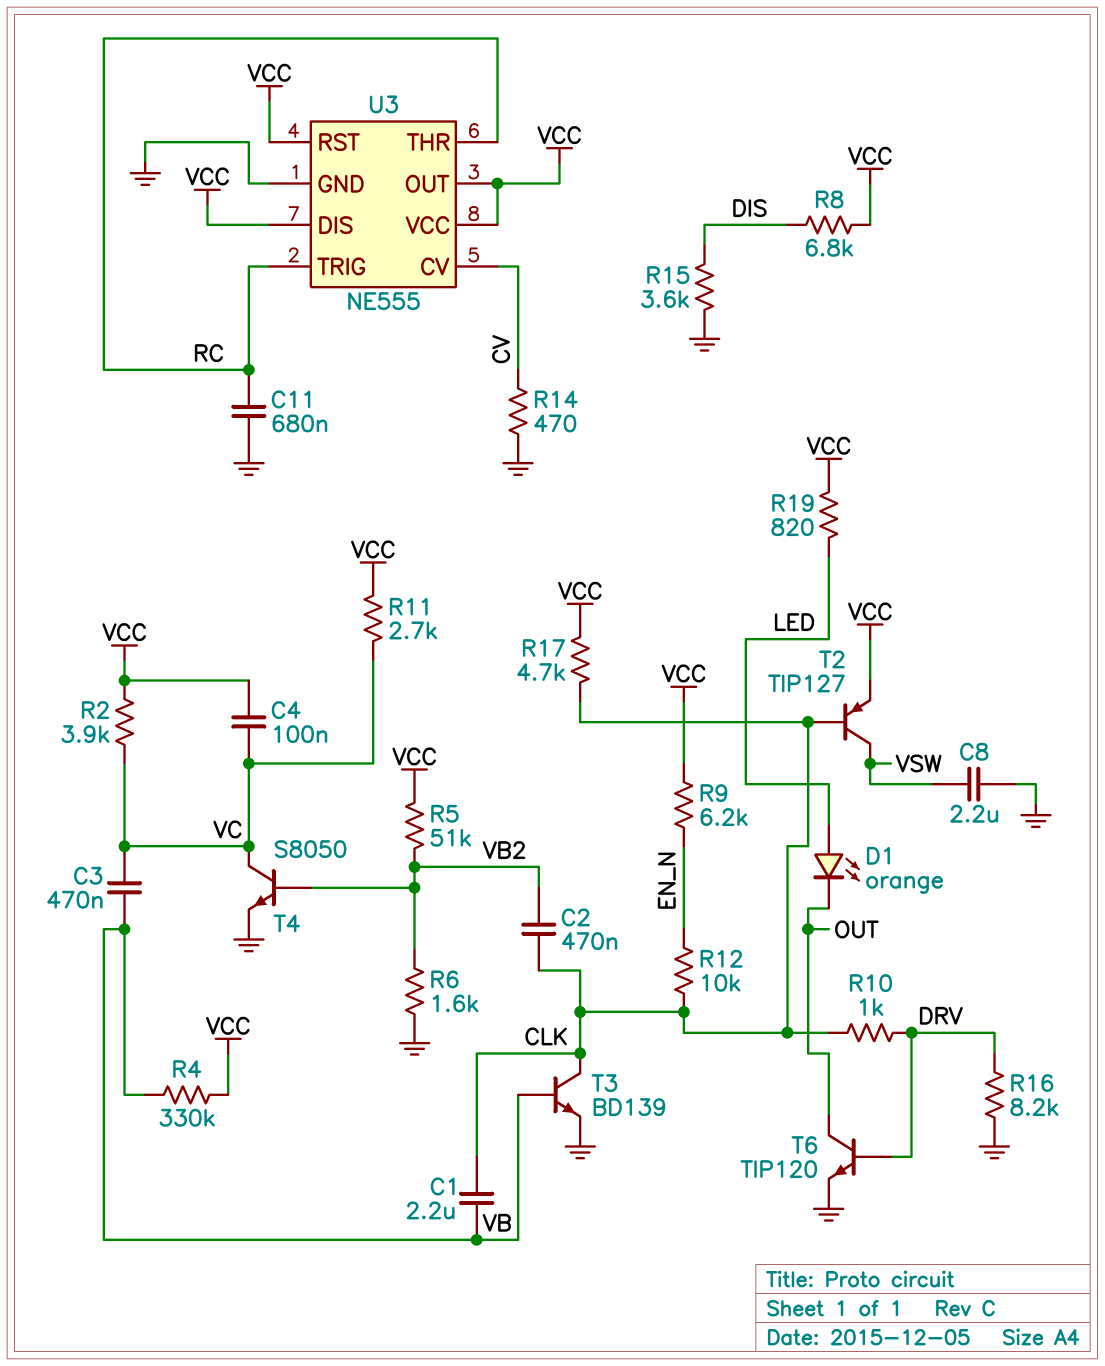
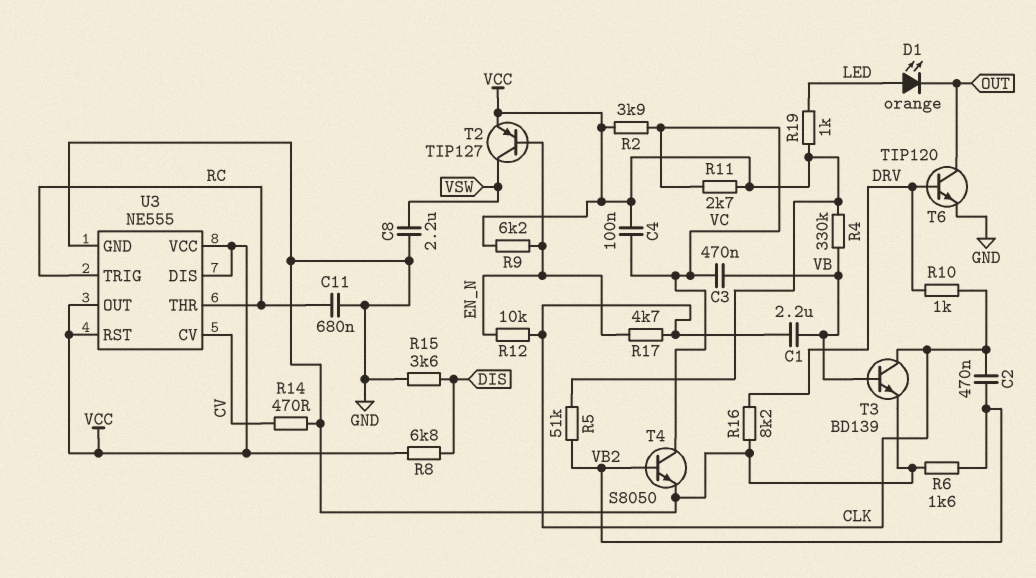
R17: 4.7k (CLK, VCC) -> 4.7k (CLK, EN_N)
R19: 820 (LED, VCC) -> 1k (LED, VCC)
T2: PNP TIP127 (B CLK, C VSW, E VCC) -> PNP TIP127 (B EN_N, C VSW, E VCC)

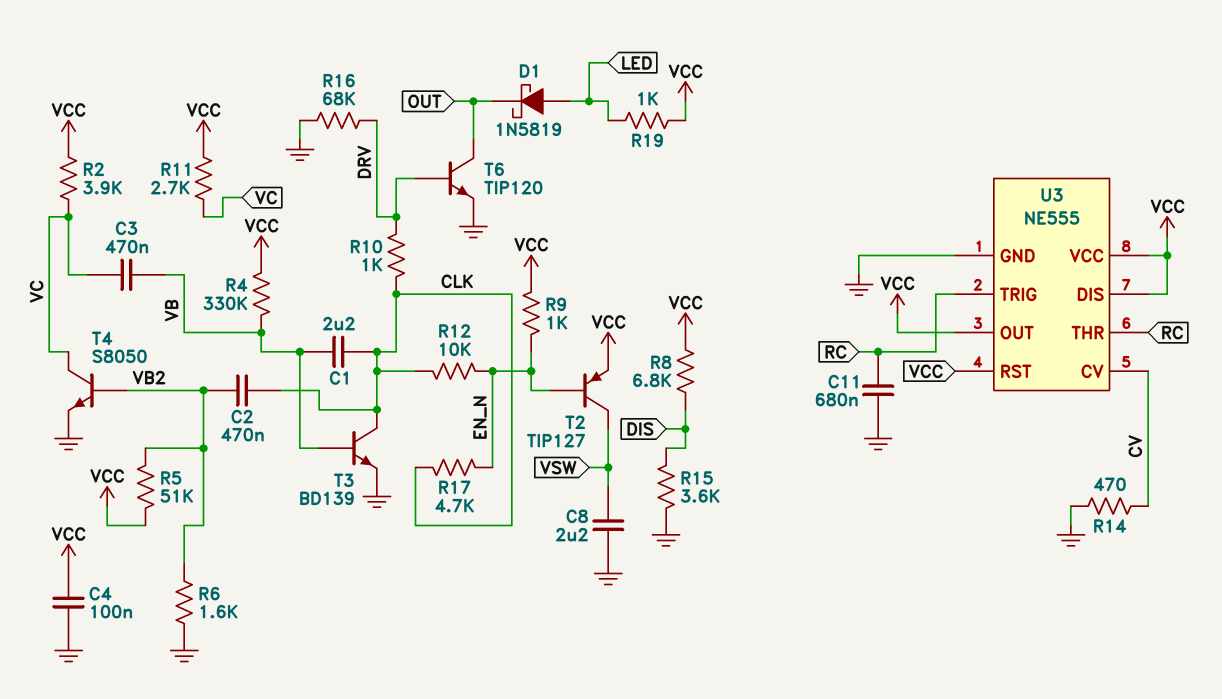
C4: 100nF (VC, VCC) -> 100nF (GND, VCC)
D1: LED orange (A LED, K OUT) -> schottky 1N5819 (A LED, K OUT)
R9: 6.2k (EN_N, VCC) -> 1k (EN_N, VCC)
R16: 8.2k (DRV, GND) -> 68k (DRV, GND)

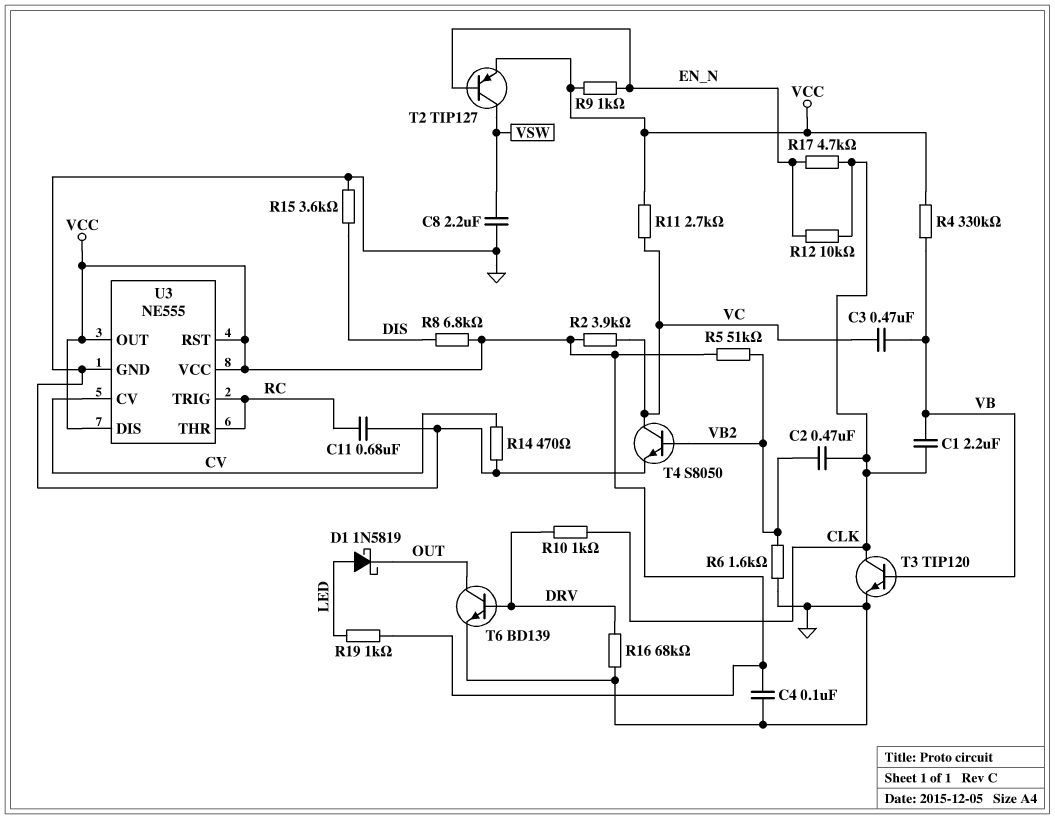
T3: NPN BD139 (B VB, C CLK, E GND) -> NPN TIP120 (B VB, C CLK, E GND)
T6: NPN TIP120 (B DRV, C OUT, E GND) -> NPN BD139 (B DRV, C OUT, E GND)

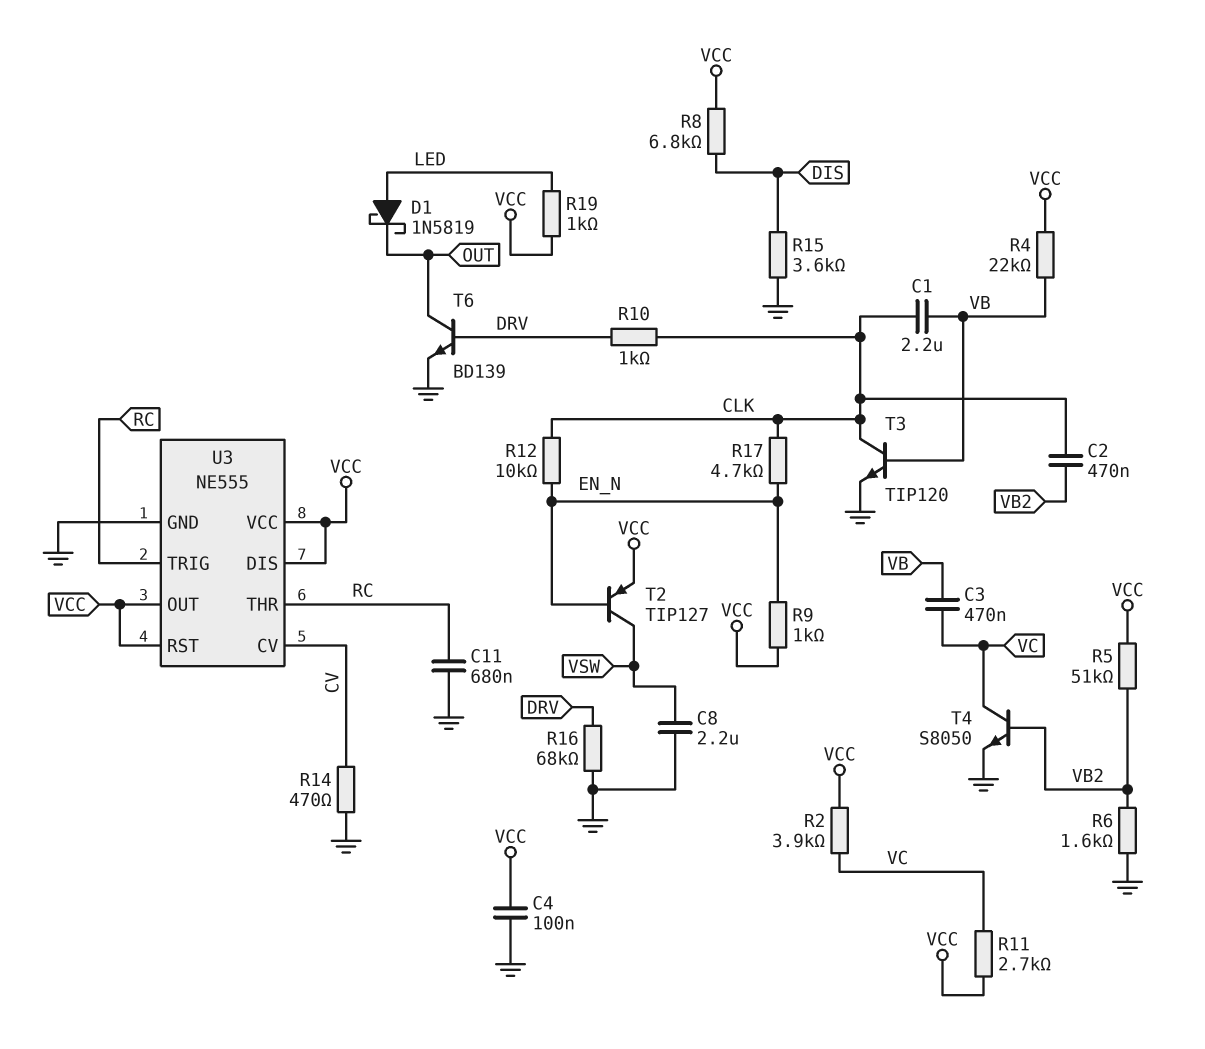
R4: 330k (VB, VCC) -> 22k (VB, VCC)

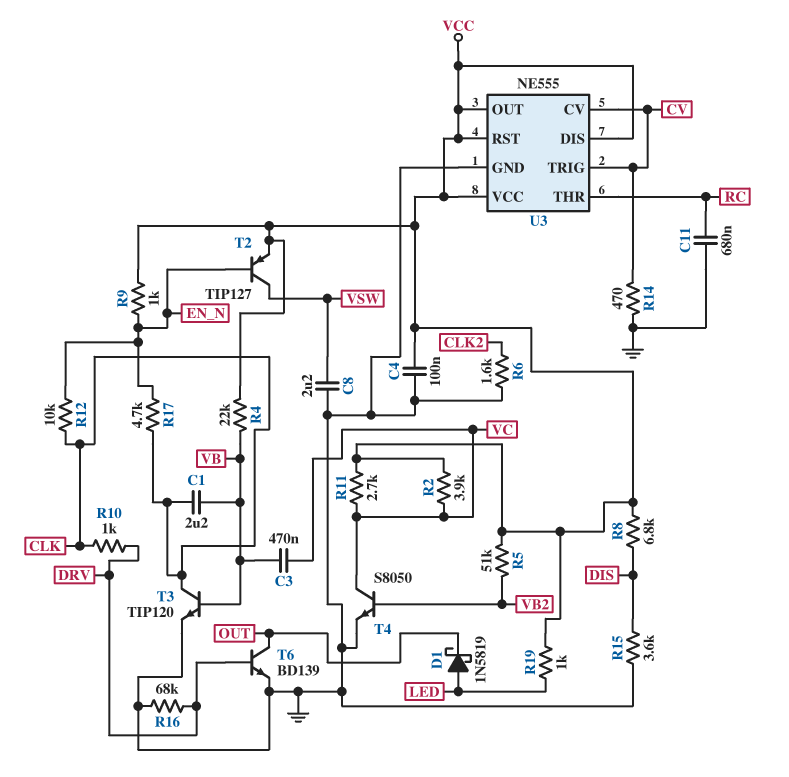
C2: 470nF (CLK, VB2) -> none
R6: 1.6k (GND, VB2) -> 1.6k (CLK2, GND)
U3 pin TRIG: RC -> CV

